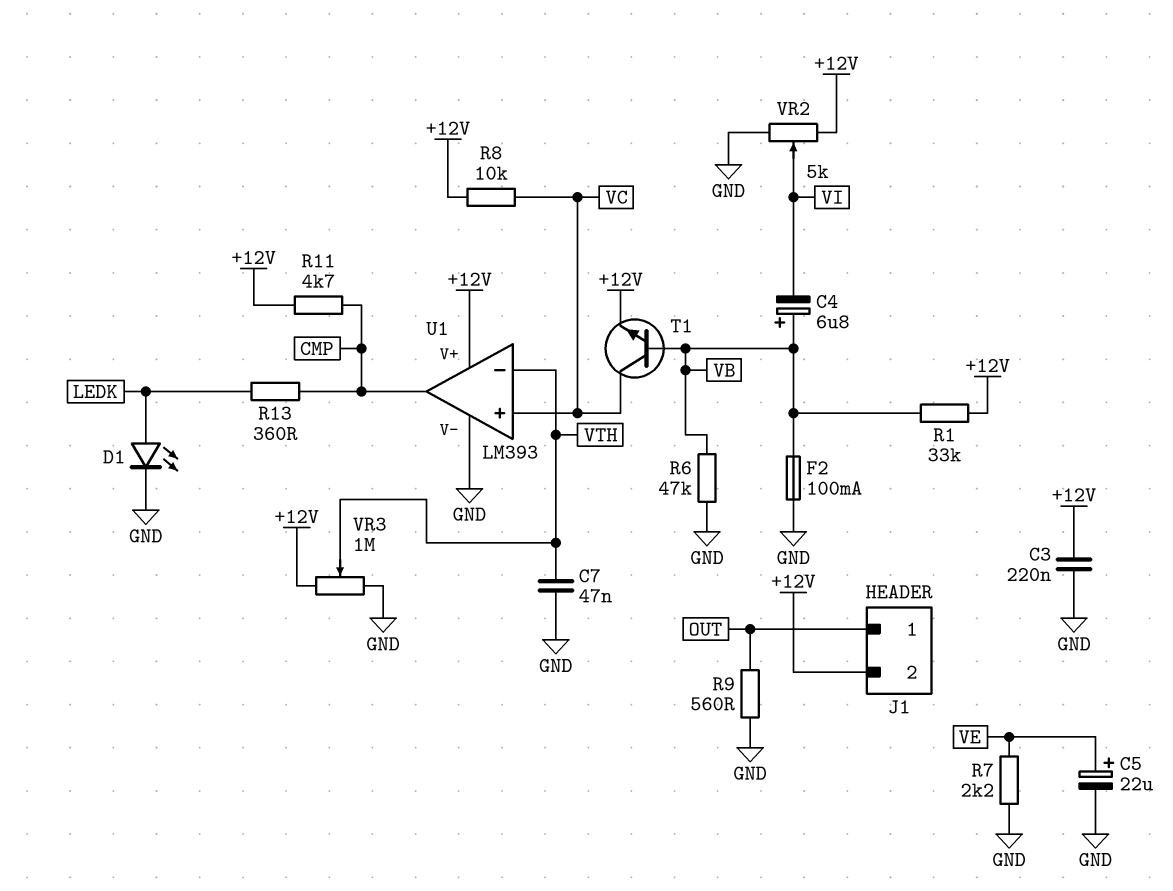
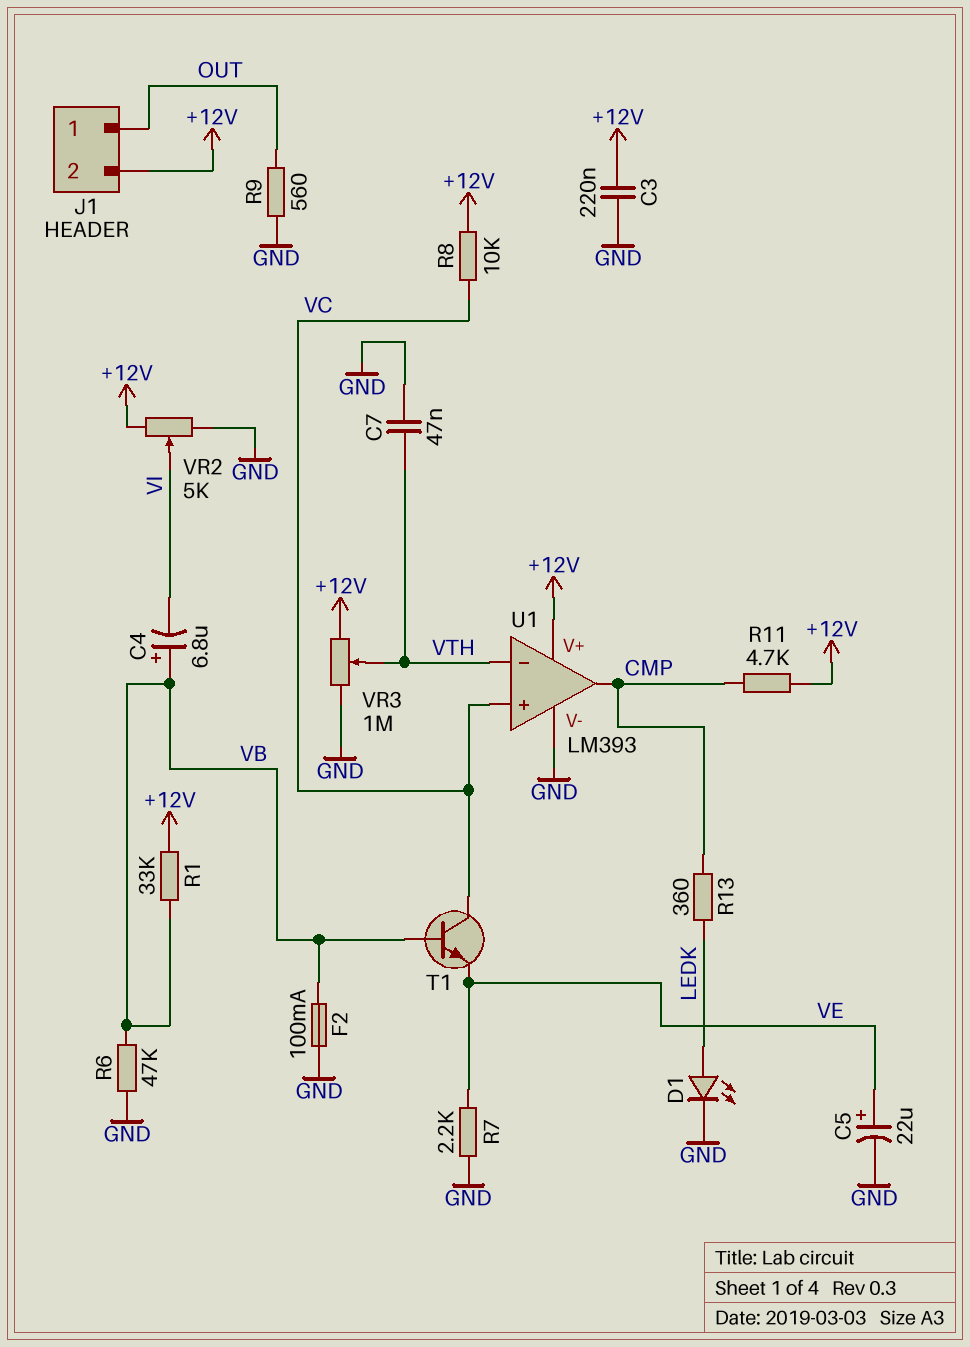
T1: NPN (B VB, C VC, E +12V) -> NPN (B VB, C VC, E VE)

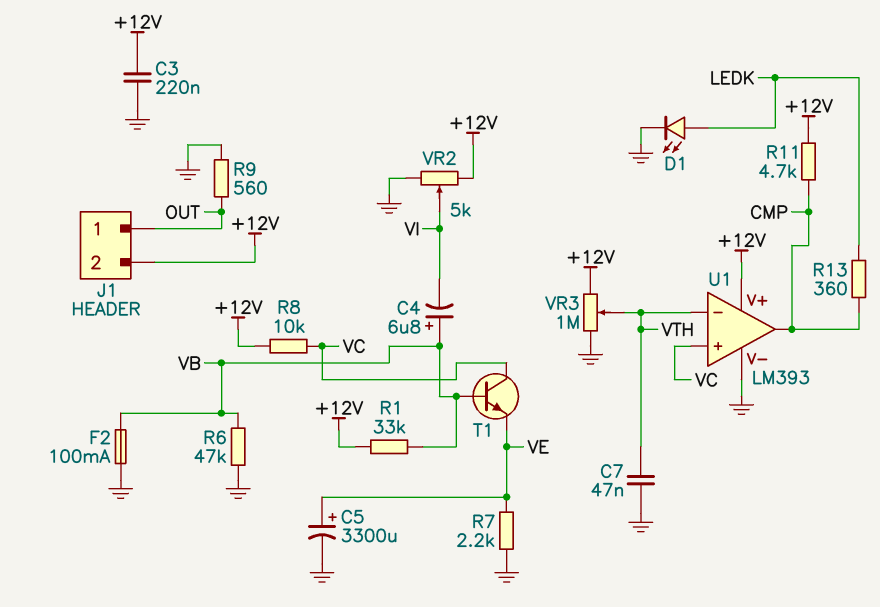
C5: 22uF (plus VE, minus GND) -> 3300uF (plus VE, minus GND)

